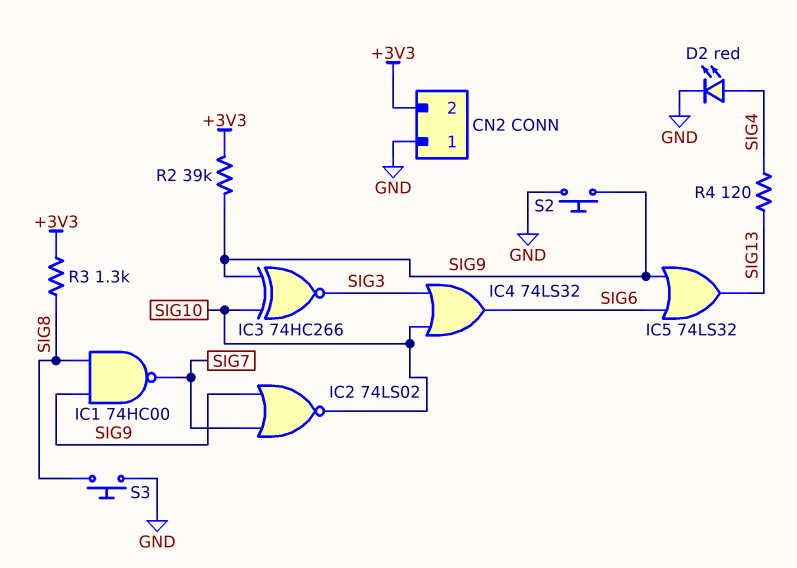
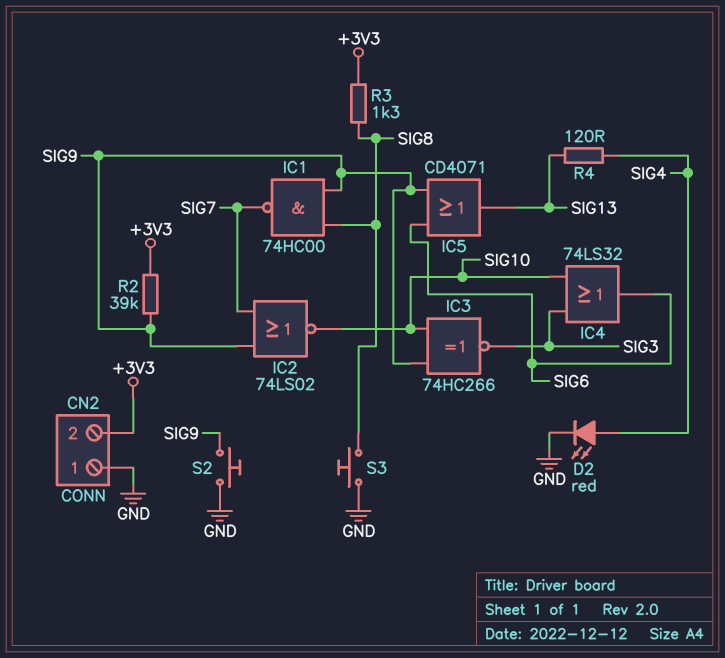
IC5: OR 74LS32 (in SIG6, in SIG9, out SIG13) -> OR CD4071 (in SIG6, in SIG9, out SIG13)

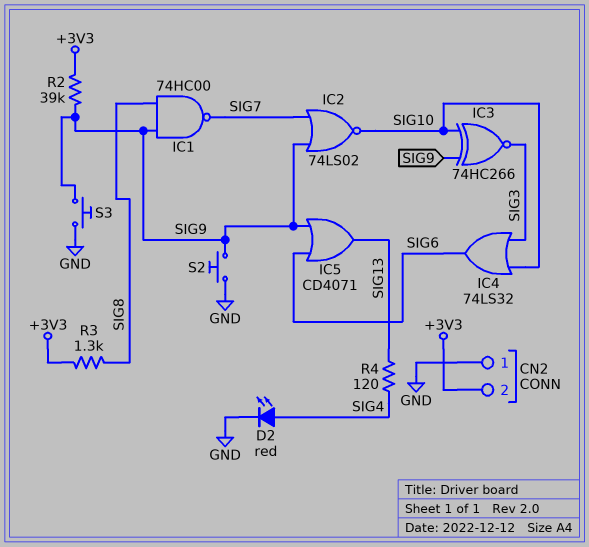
S3: button (GND, SIG8) -> button (GND, SIG9)

